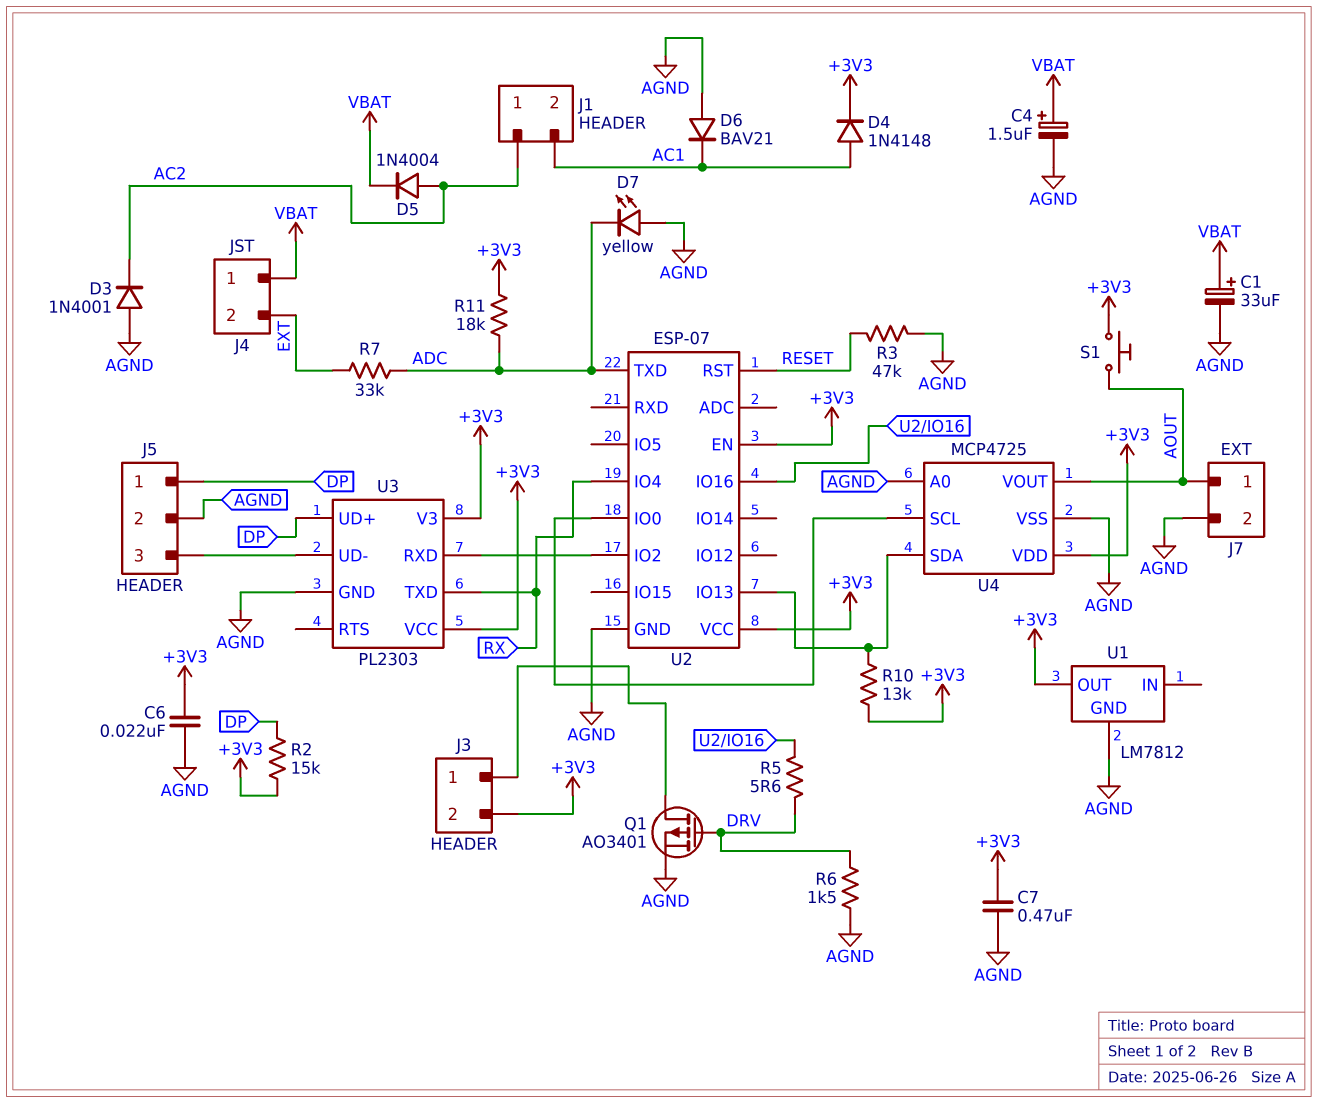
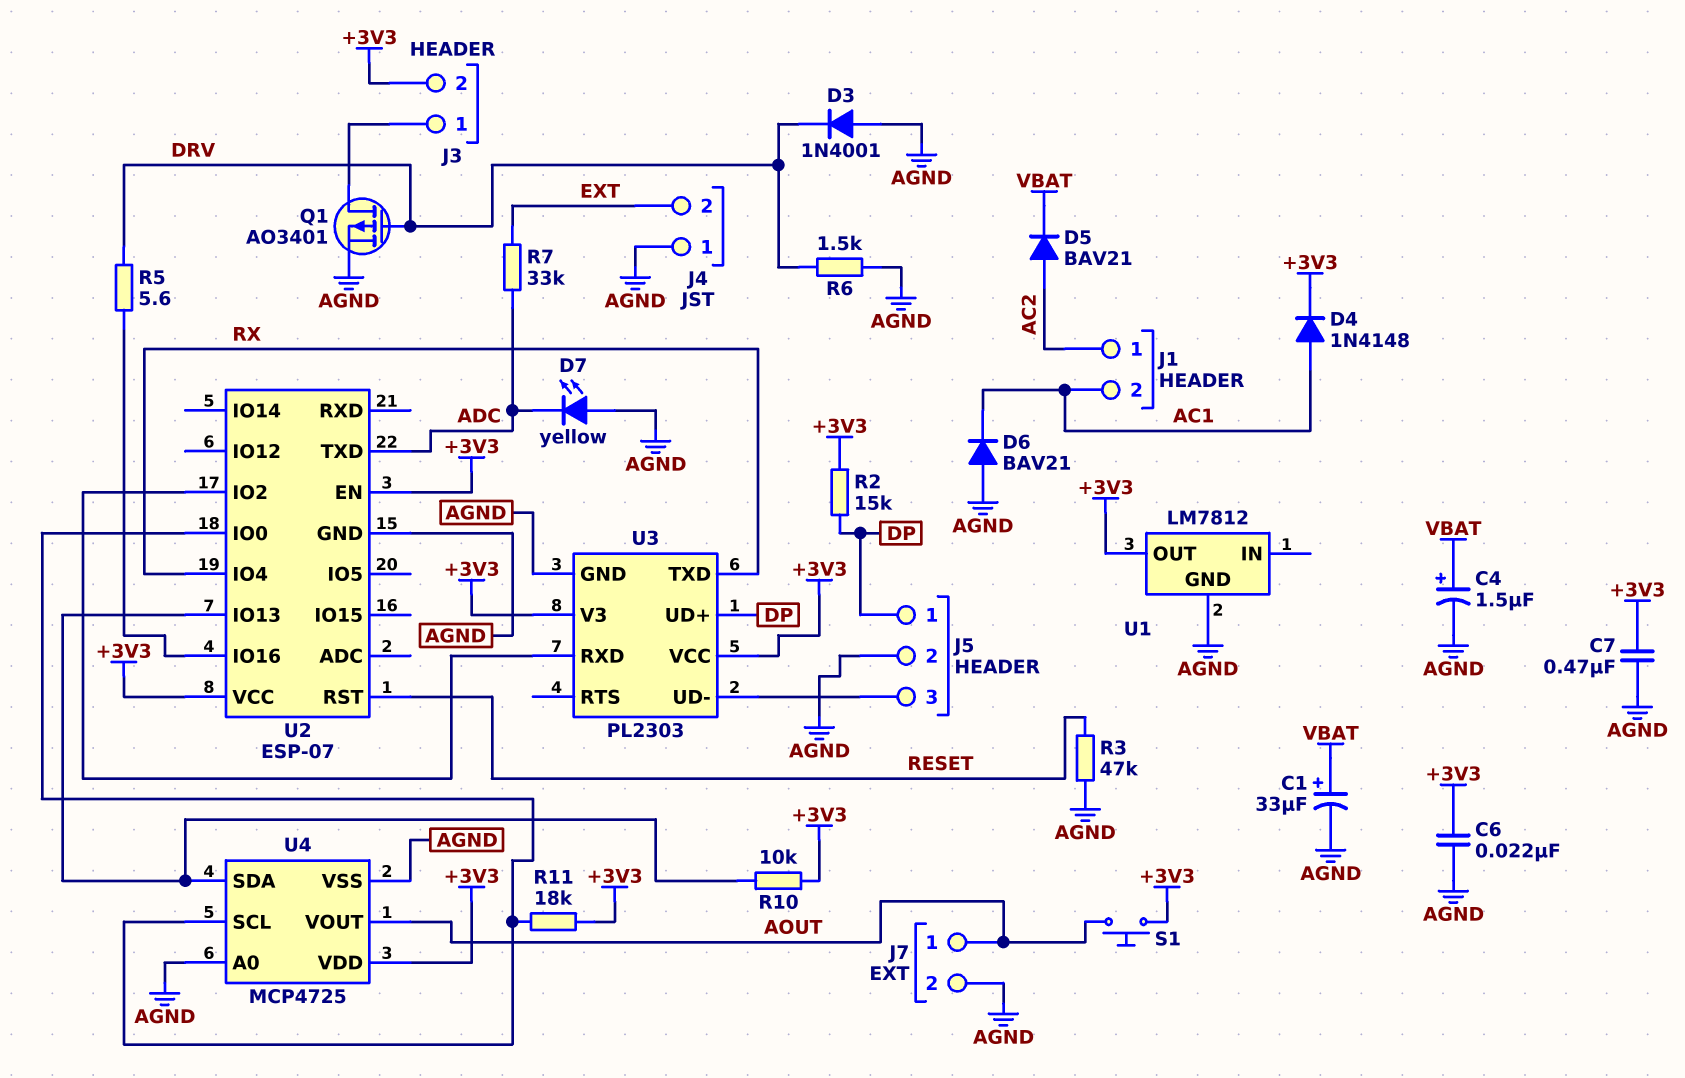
D3: diode 1N4001 (A AGND, K AC2) -> diode 1N4001 (A AGND, K DRV)
D5: diode 1N4004 (A AC2, K VBAT) -> diode BAV21 (A AC2, K VBAT)
J4 pin 1: VBAT -> AGND
R10: 13k (+3V3, U2/IO13) -> 10k (+3V3, U2/IO13)
R11: 18k (+3V3, ADC) -> 18k (+3V3, U2/IO0)

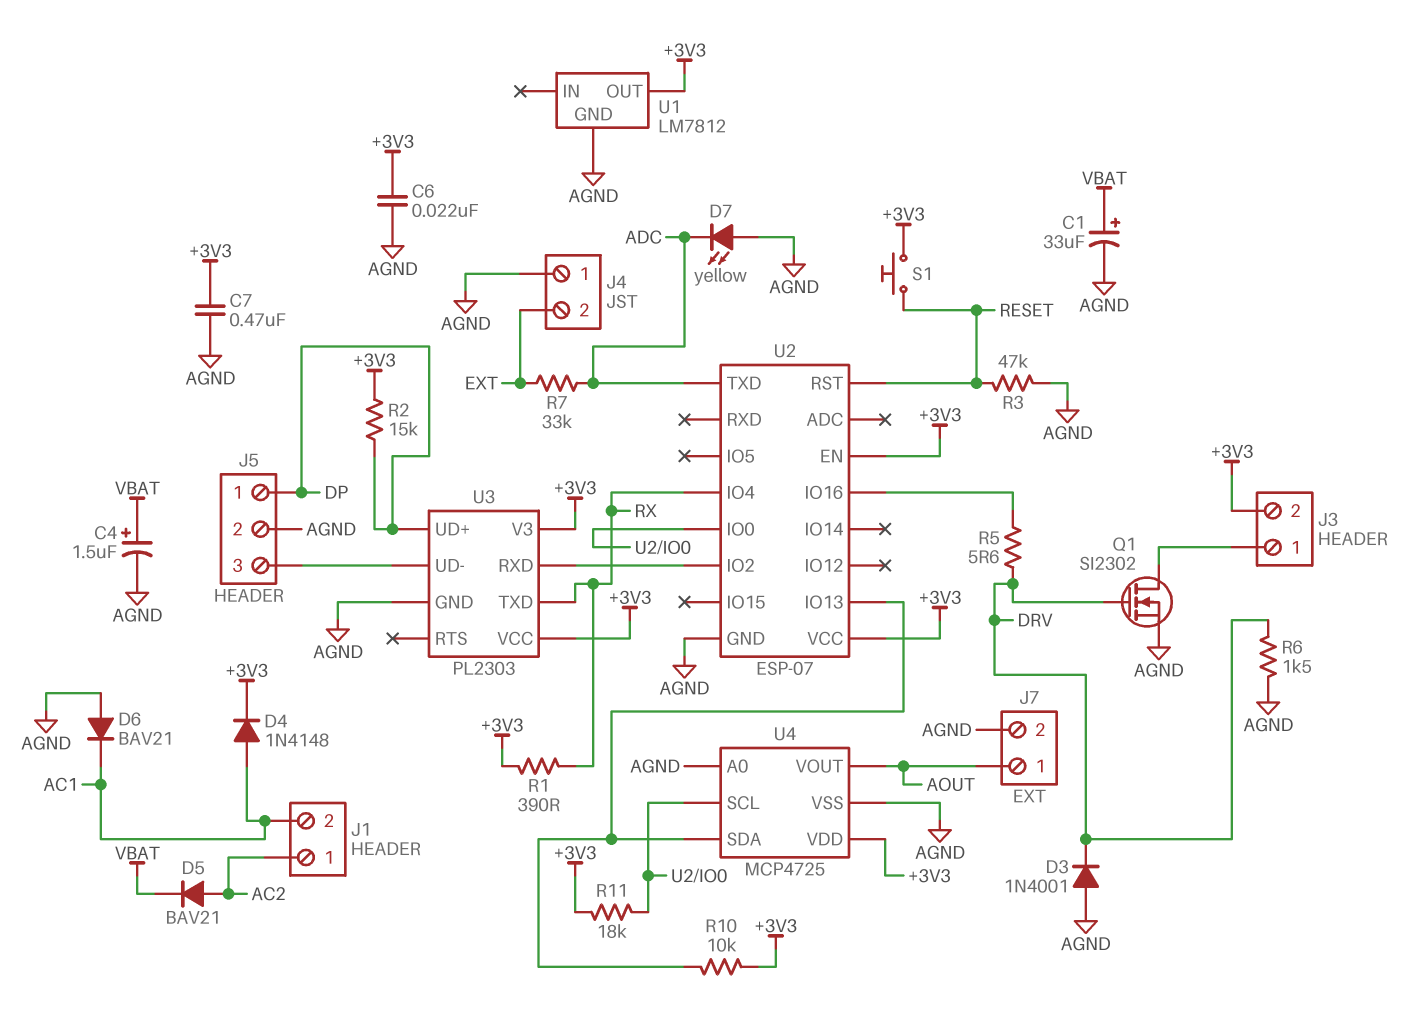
Q1: PMOS AO3401 (G DRV, D J3/1, S AGND) -> NMOS SI2302 (G DRV, D J3/1, S AGND)
R1: none -> 390 (+3V3, RX)
S1: button (+3V3, AOUT) -> button (+3V3, RESET)

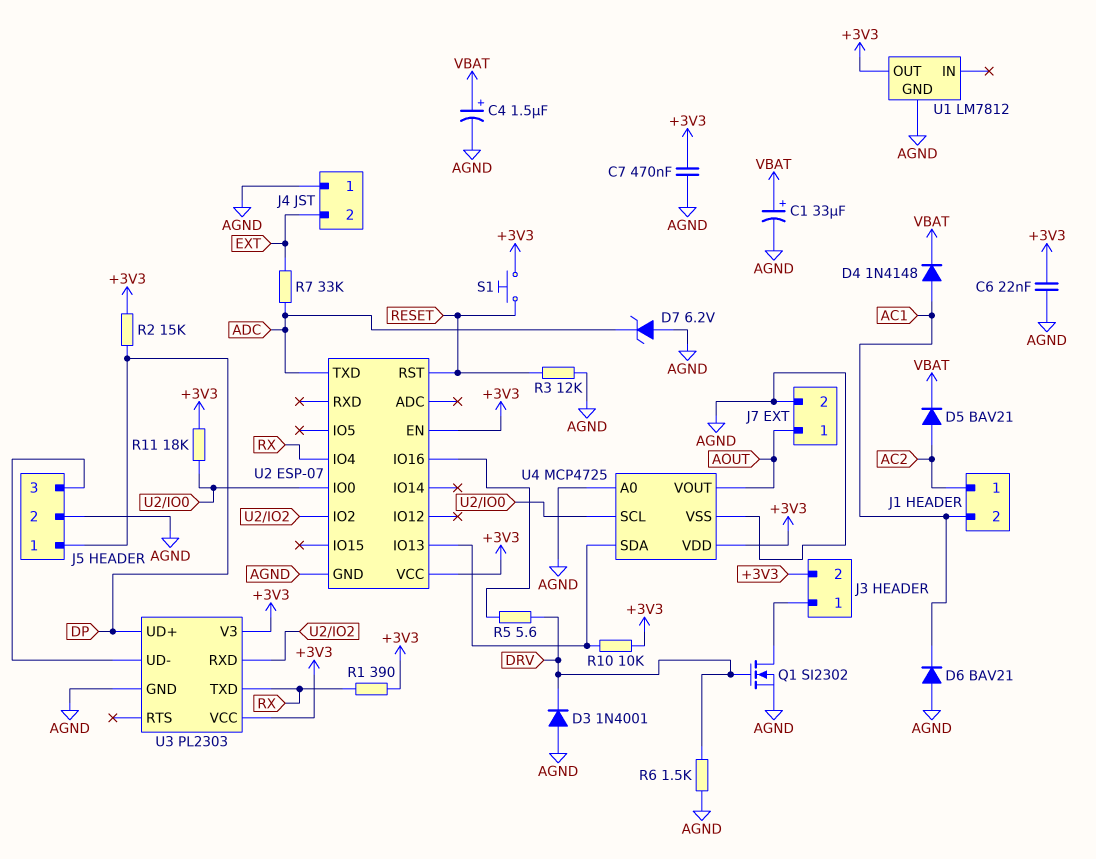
D4: diode 1N4148 (A AC1, K +3V3) -> diode 1N4148 (A AC1, K VBAT)
D7: LED yellow (A AGND, K ADC) -> zener 6.2V (A AGND, K ADC)
R3: 47k (AGND, RESET) -> 12k (AGND, RESET)

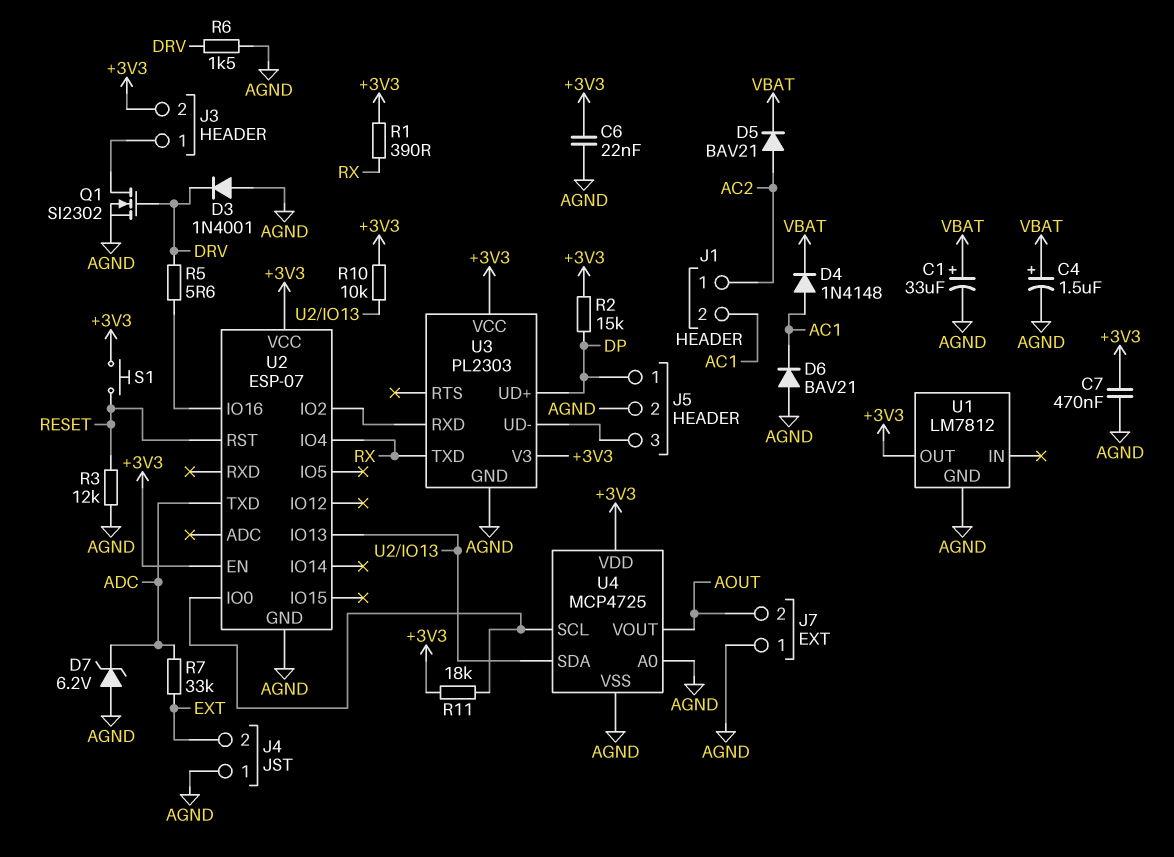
J7 pin 1: AOUT -> AGND
J7 pin 2: AGND -> AOUT

